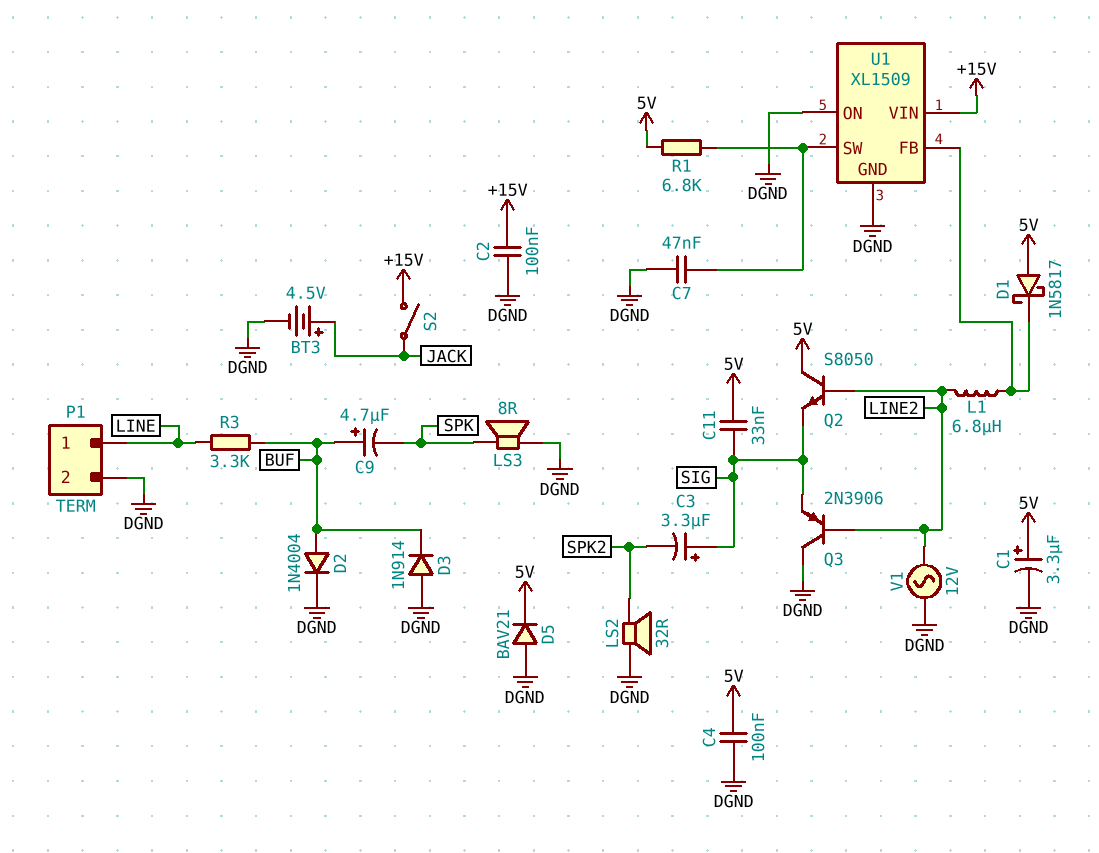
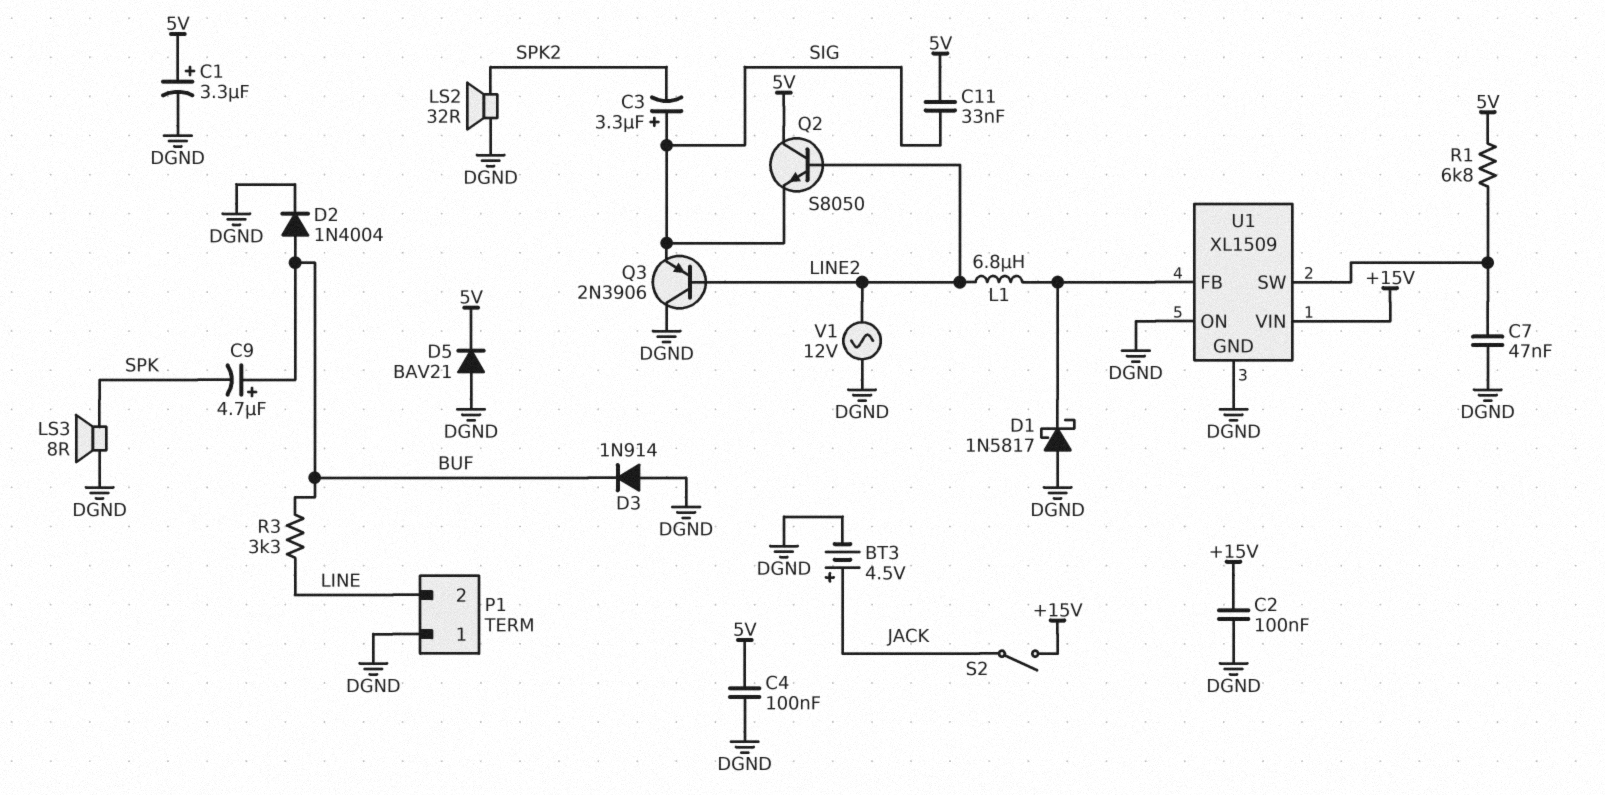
D1: schottky 1N5817 (A 5V, K U1/FB) -> schottky 1N5817 (A DGND, K U1/FB)
P1 pin 1: LINE -> DGND
P1 pin 2: DGND -> LINE

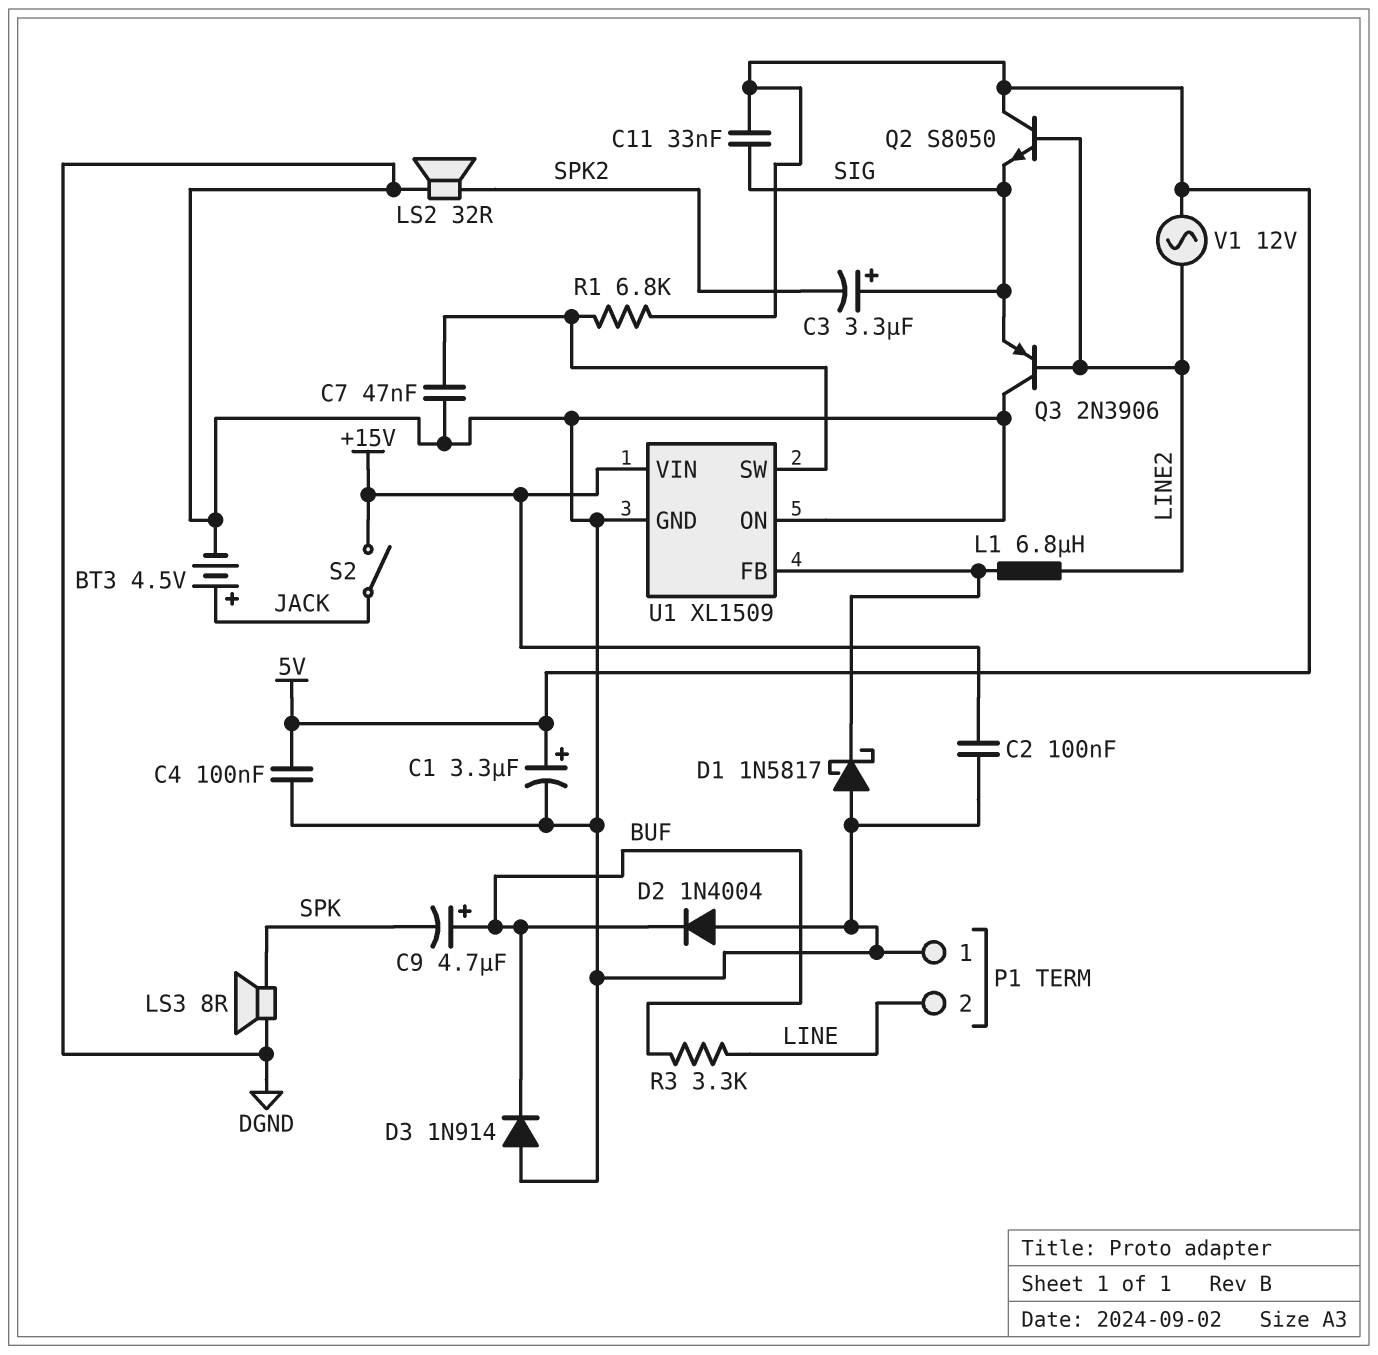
D2: diode 1N4004 (A BUF, K DGND) -> diode 1N4004 (A DGND, K BUF)
D5: diode BAV21 (A DGND, K 5V) -> none
V1: AC 12V (DGND, LINE2) -> AC 12V (5V, LINE2)

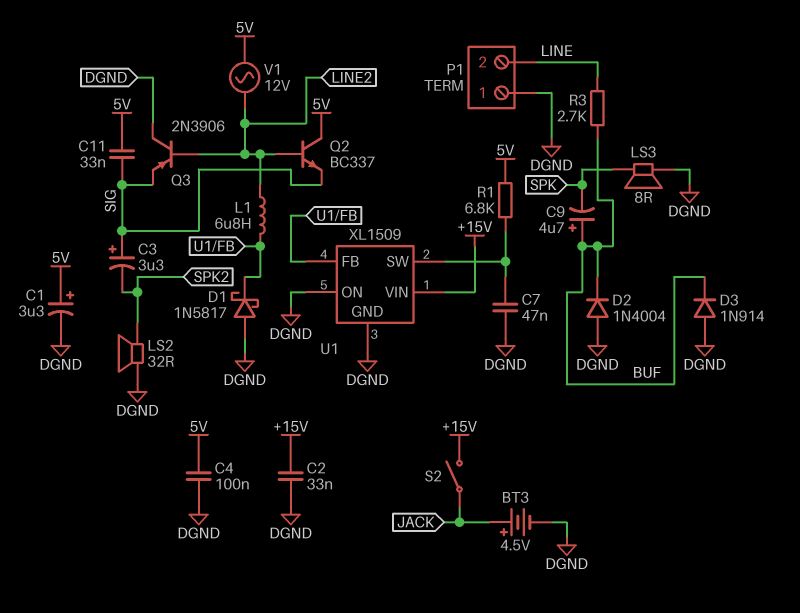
C2: 100nF (+15V, DGND) -> 33nF (+15V, DGND)
Q2: NPN S8050 (B LINE2, C 5V, E SIG) -> NPN BC337 (B LINE2, C 5V, E SIG)
R3: 3.3k (BUF, LINE) -> 2.7k (BUF, LINE)

